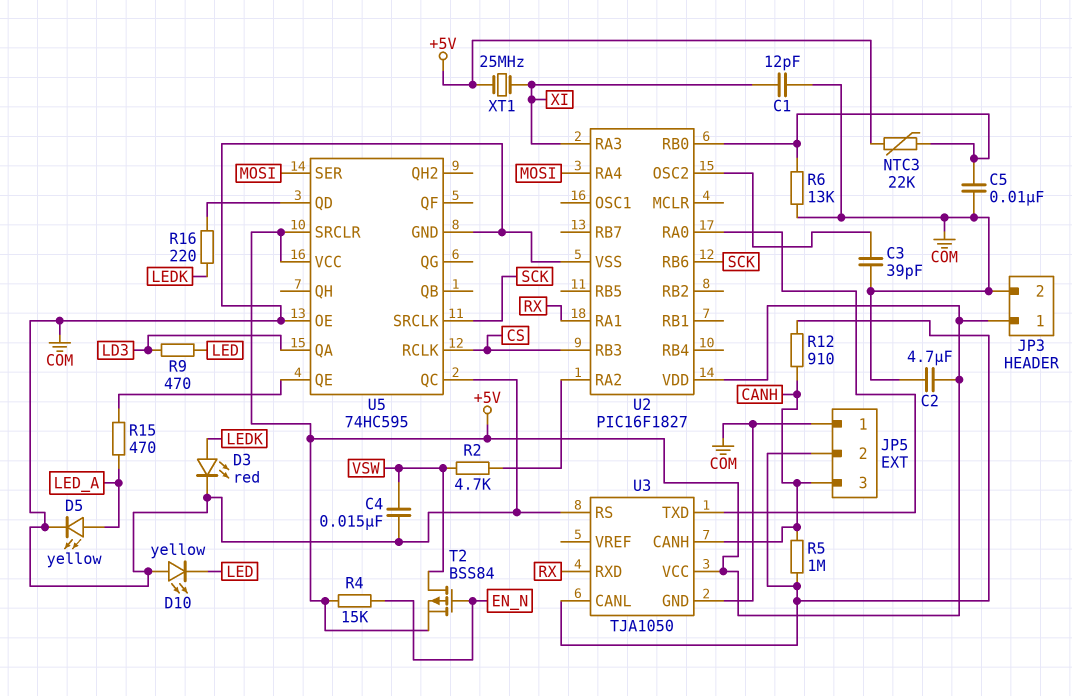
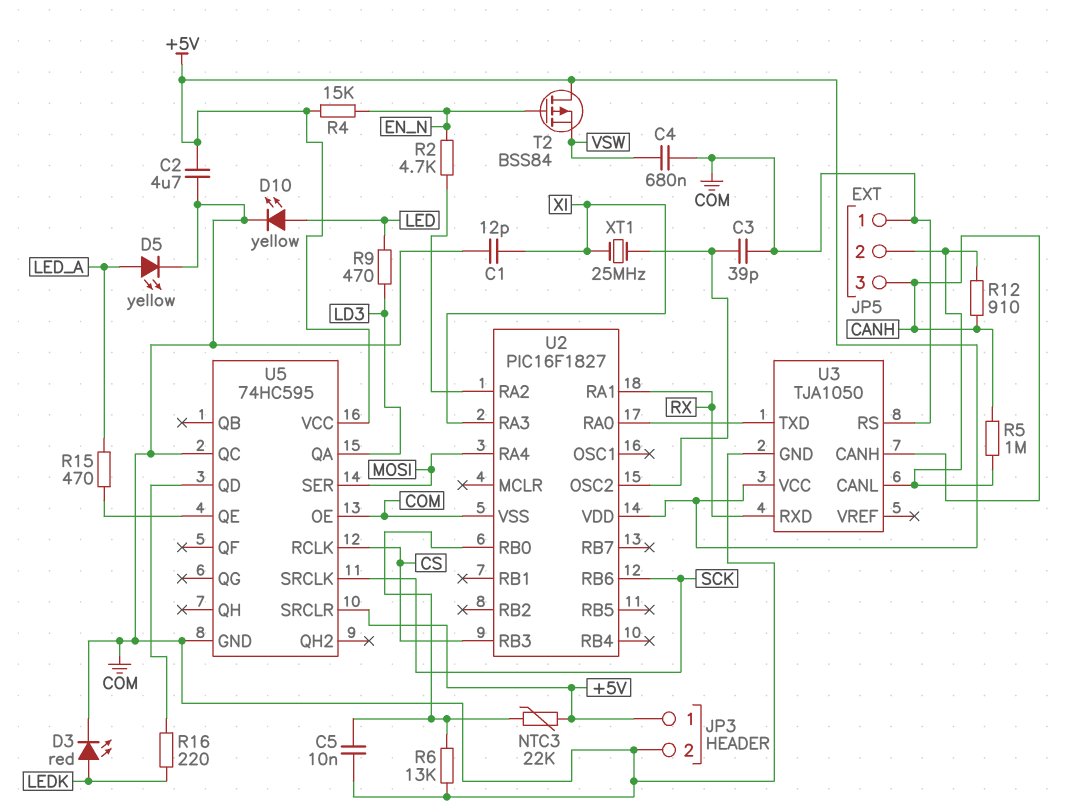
C4: 15nF (COM, VSW) -> 680nF (COM, VSW)
D10: LED yellow (A COM, K LED) -> LED yellow (A LED, K COM)
R2: 4.7k (U2/RA2, VSW) -> 4.7k (EN_N, U2/RA2)
T2: PMOS BSS84 (G EN_N, D VSW, S +5V) -> PMOS BSS84 (G EN_N, D +5V, S VSW)
XT1: 25MHz (+5V, XI) -> 25MHz (U2/OSC2, XI)

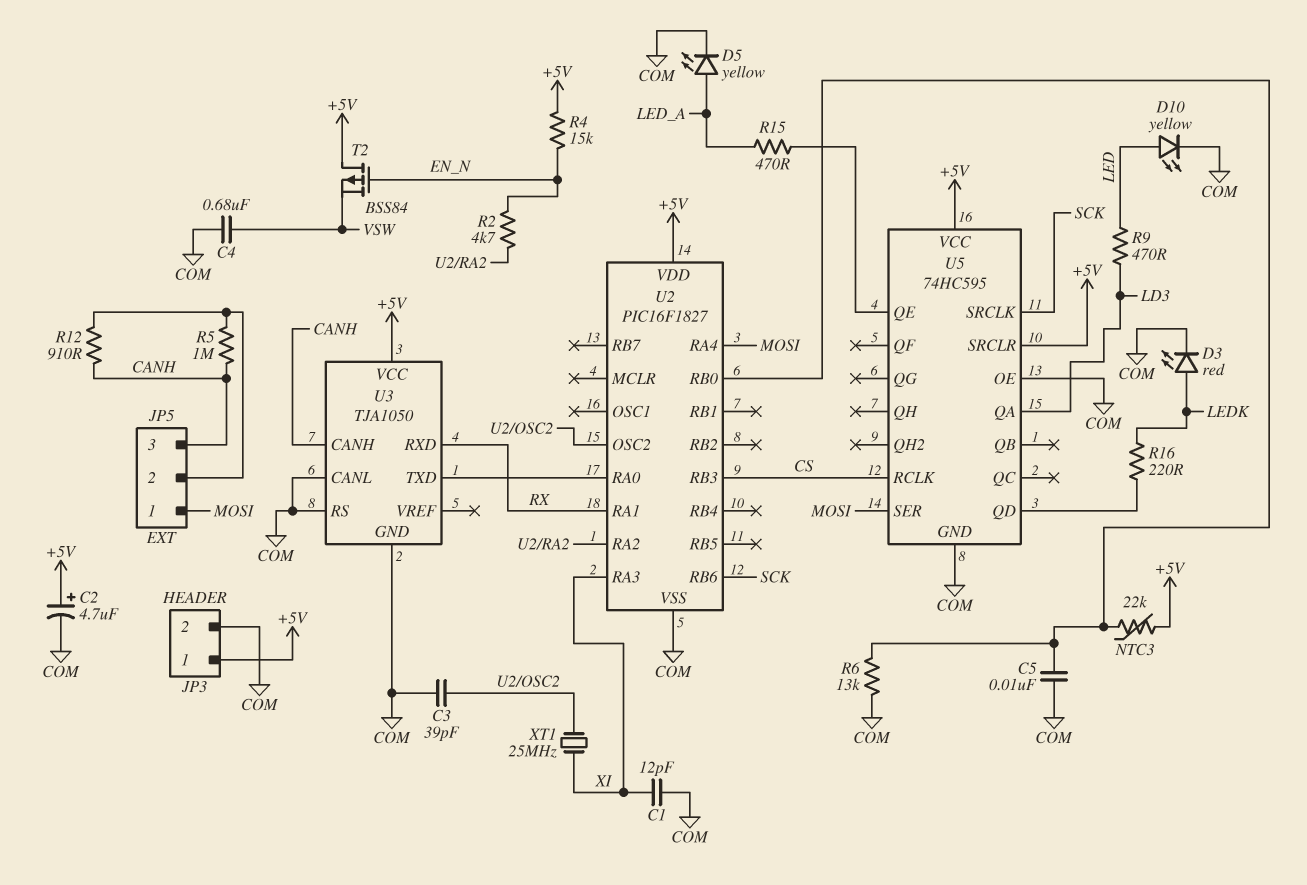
C2: 4.7uF (+5V, COM) -> 4.7uF (plus +5V, minus COM)
JP5 pin 1: COM -> MOSI
U3 pin CANL: JP5/2 -> COM
U5 pin QC: COM -> none

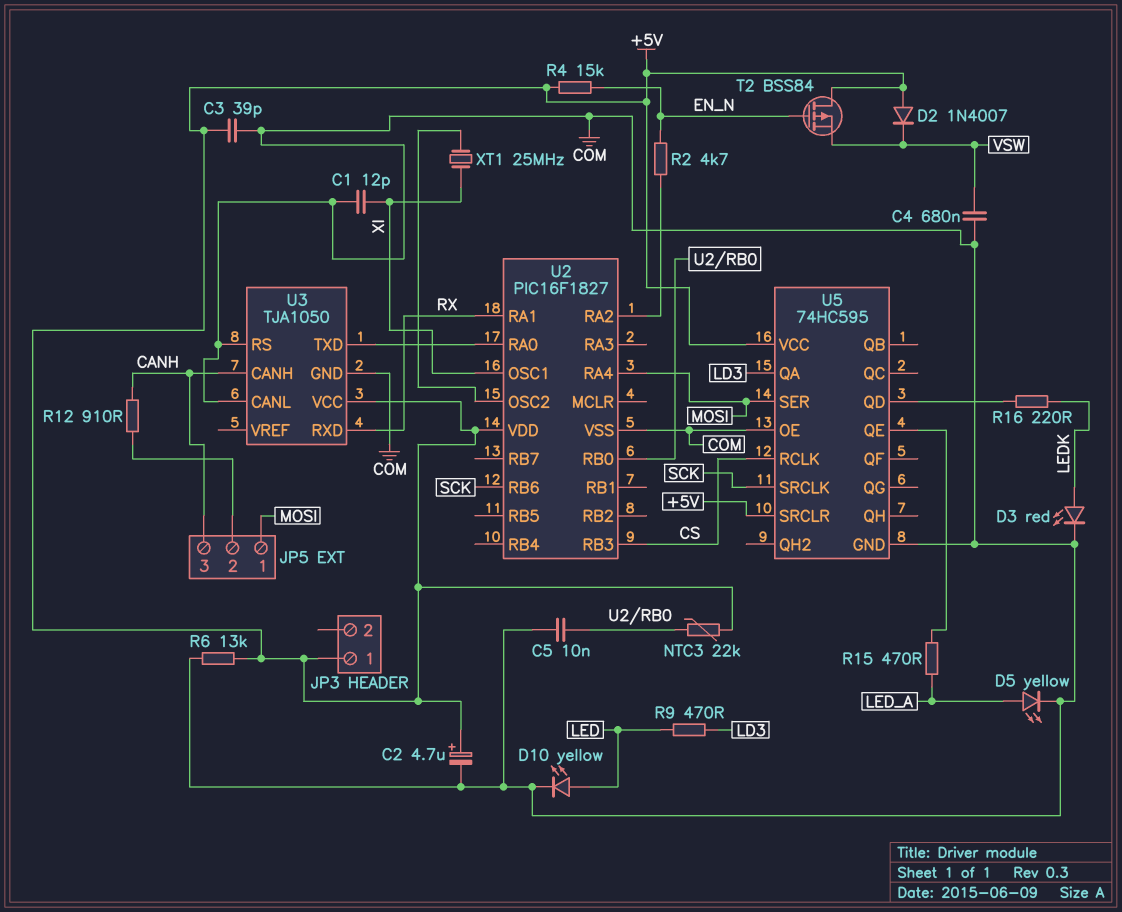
C3: 39pF (COM, U2/OSC2) -> 39pF (+5V, COM)
D2: none -> diode 1N4007 (A +5V, K VSW)
JP3 pin 2: COM -> none
R5: 1M (CANH, JP5/2) -> none
R6: 13k (COM, U2/RB0) -> 13k (+5V, COM)
U2 pin OSC1: none -> XI
U2 pin RA3: XI -> none

